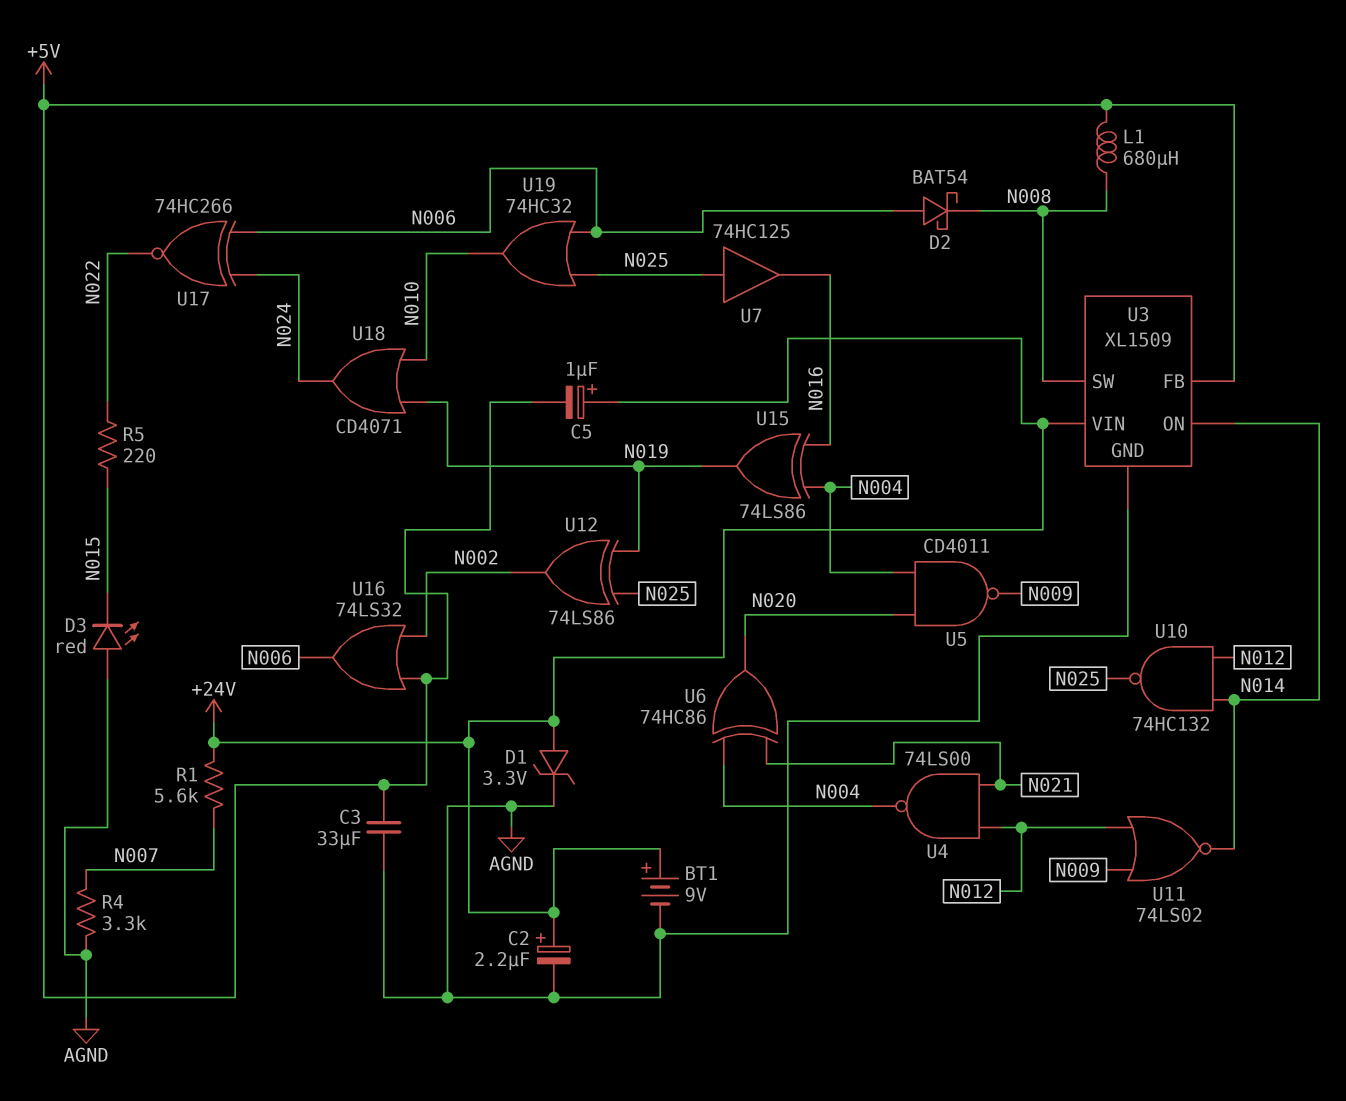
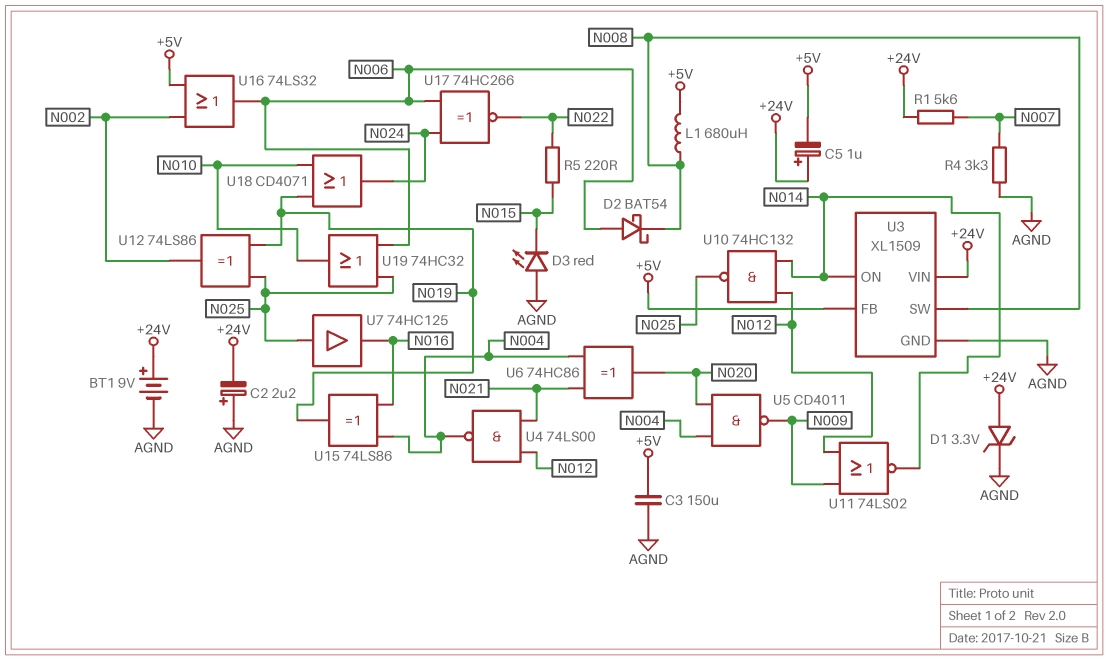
C2: 2.2uF (plus +24V, minus AGND) -> 2.2uF (plus AGND, minus +24V)
C3: 33uF (+5V, AGND) -> 150uF (+5V, AGND)

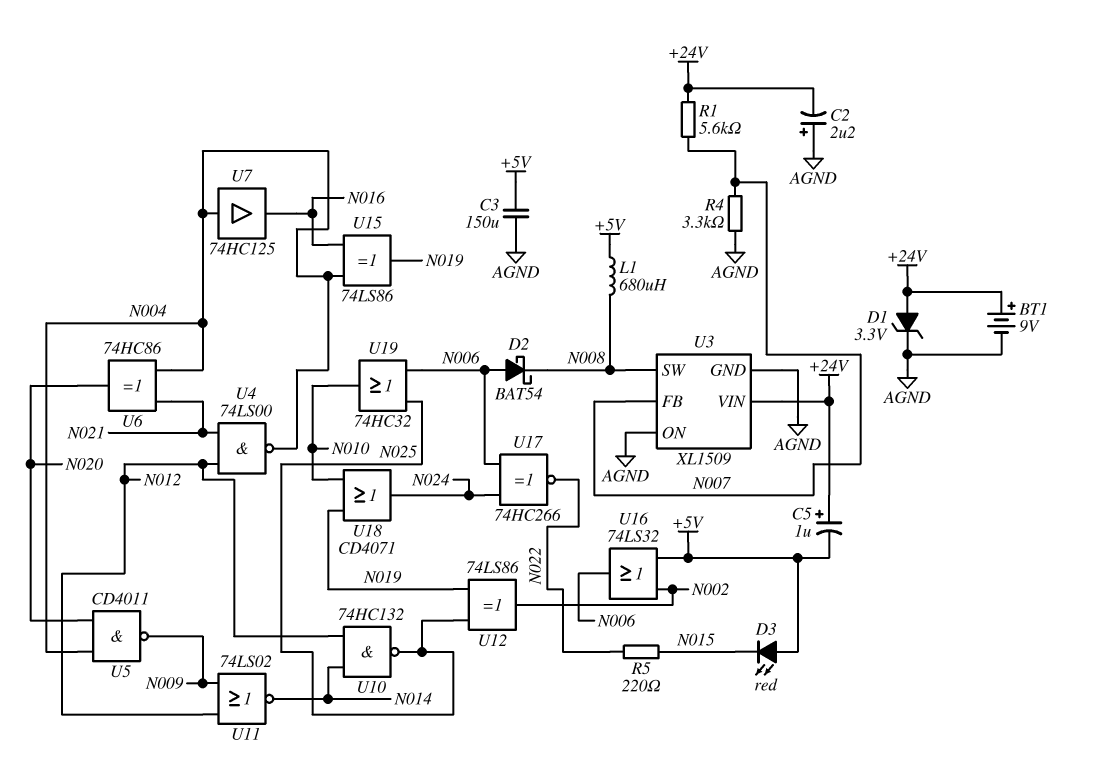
D3: LED red (A AGND, K N015) -> LED red (A +5V, K N015)
U3 pin FB: +5V -> N007
U3 pin ON: N014 -> AGND
U7: buffer 74HC125 (in N025, out N016) -> buffer 74HC125 (in N004, out N016)

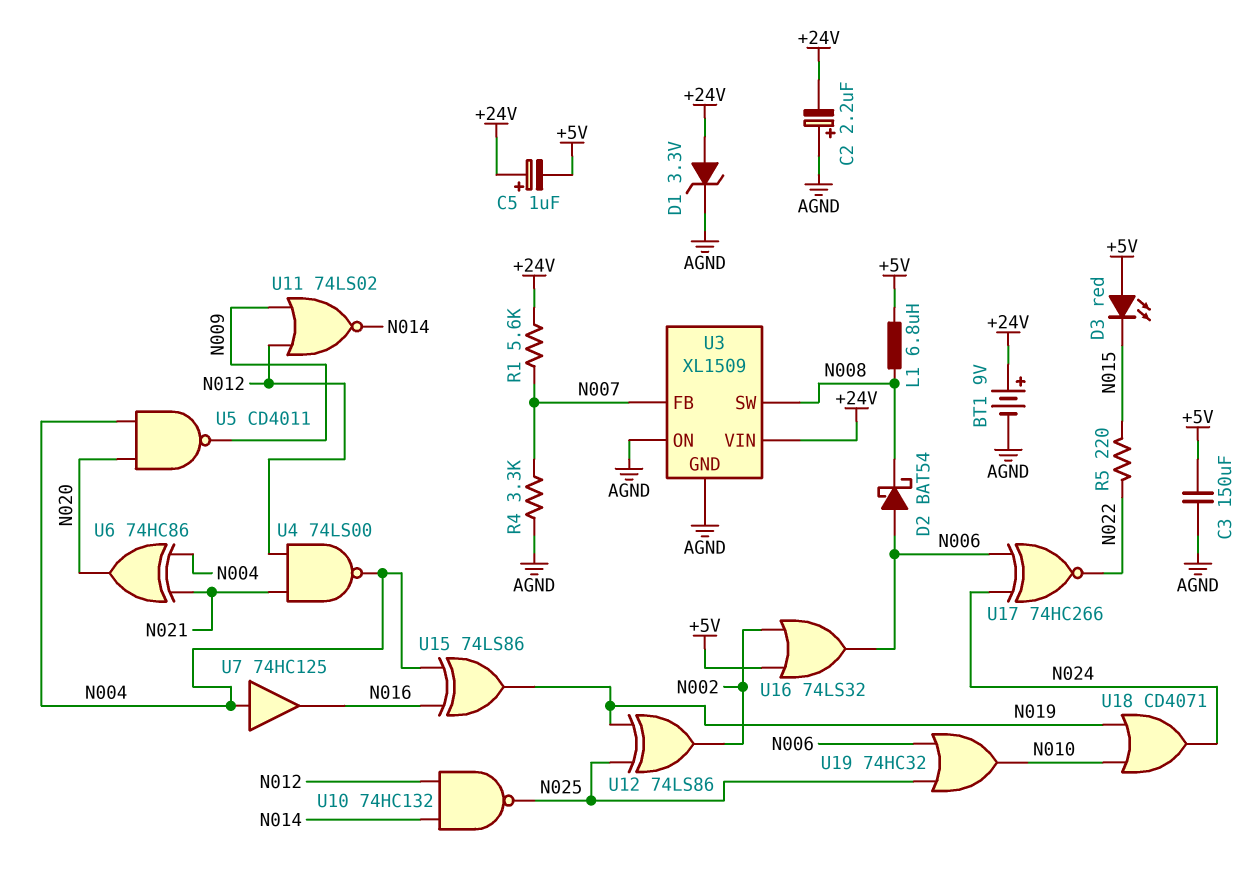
L1: 680uH (+5V, N008) -> 6.8uH (+5V, N008)

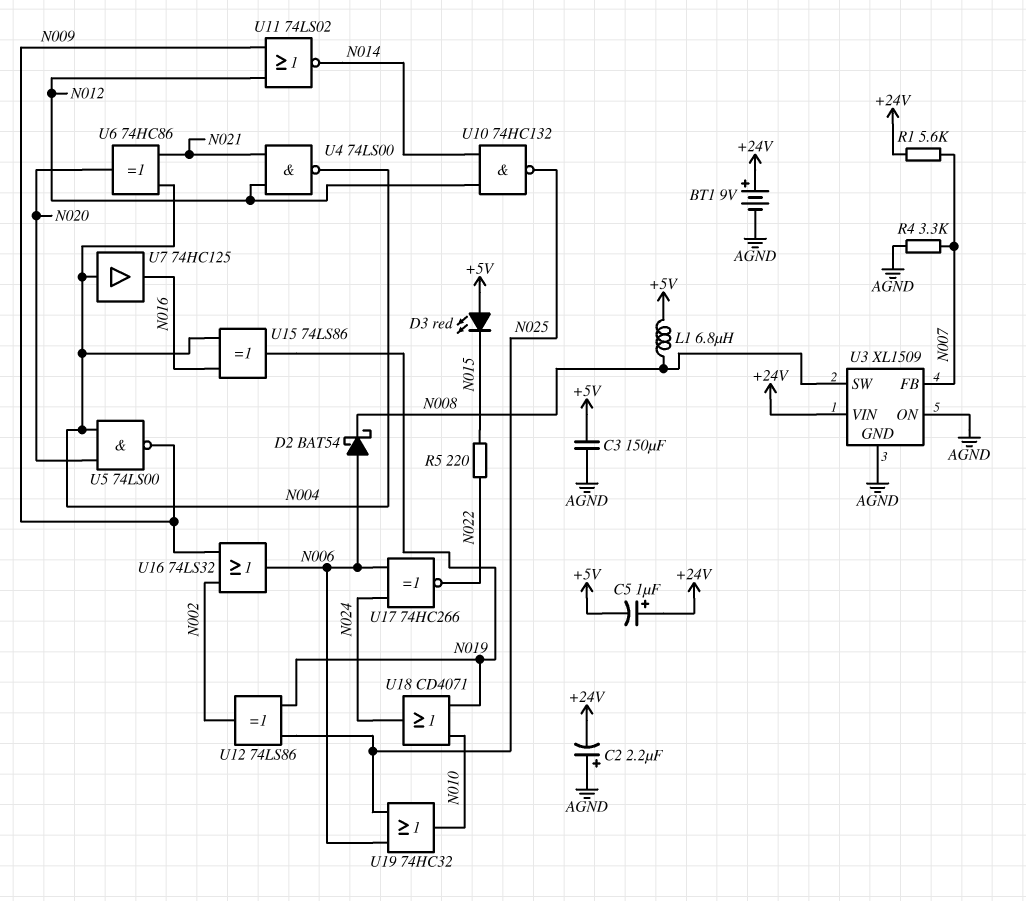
D1: zener 3.3V (A +24V, K AGND) -> none
U5: NAND CD4011 (in N004, in N020, out N009) -> NAND 74LS00 (in N004, in N020, out N009)
U16: OR 74LS32 (in +5V, in N002, out N006) -> OR 74LS32 (in N002, in N009, out N006)

